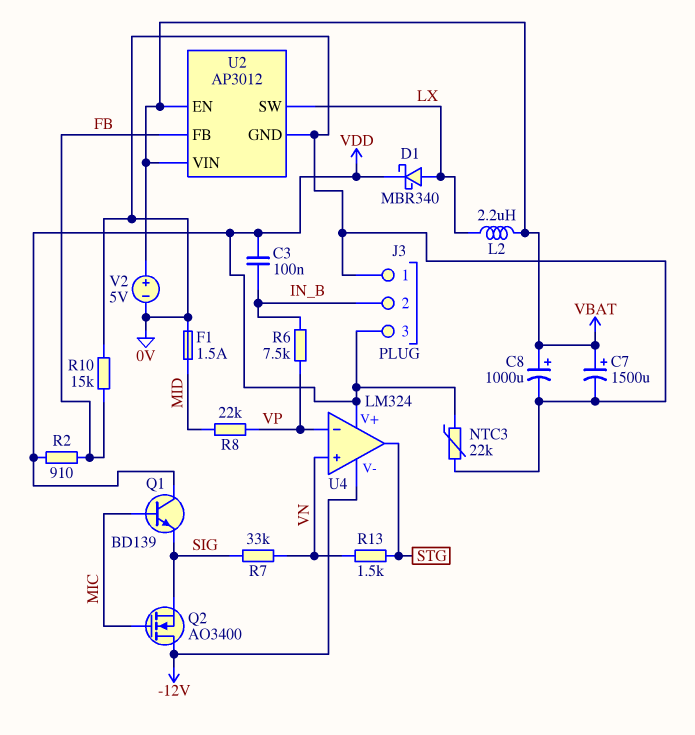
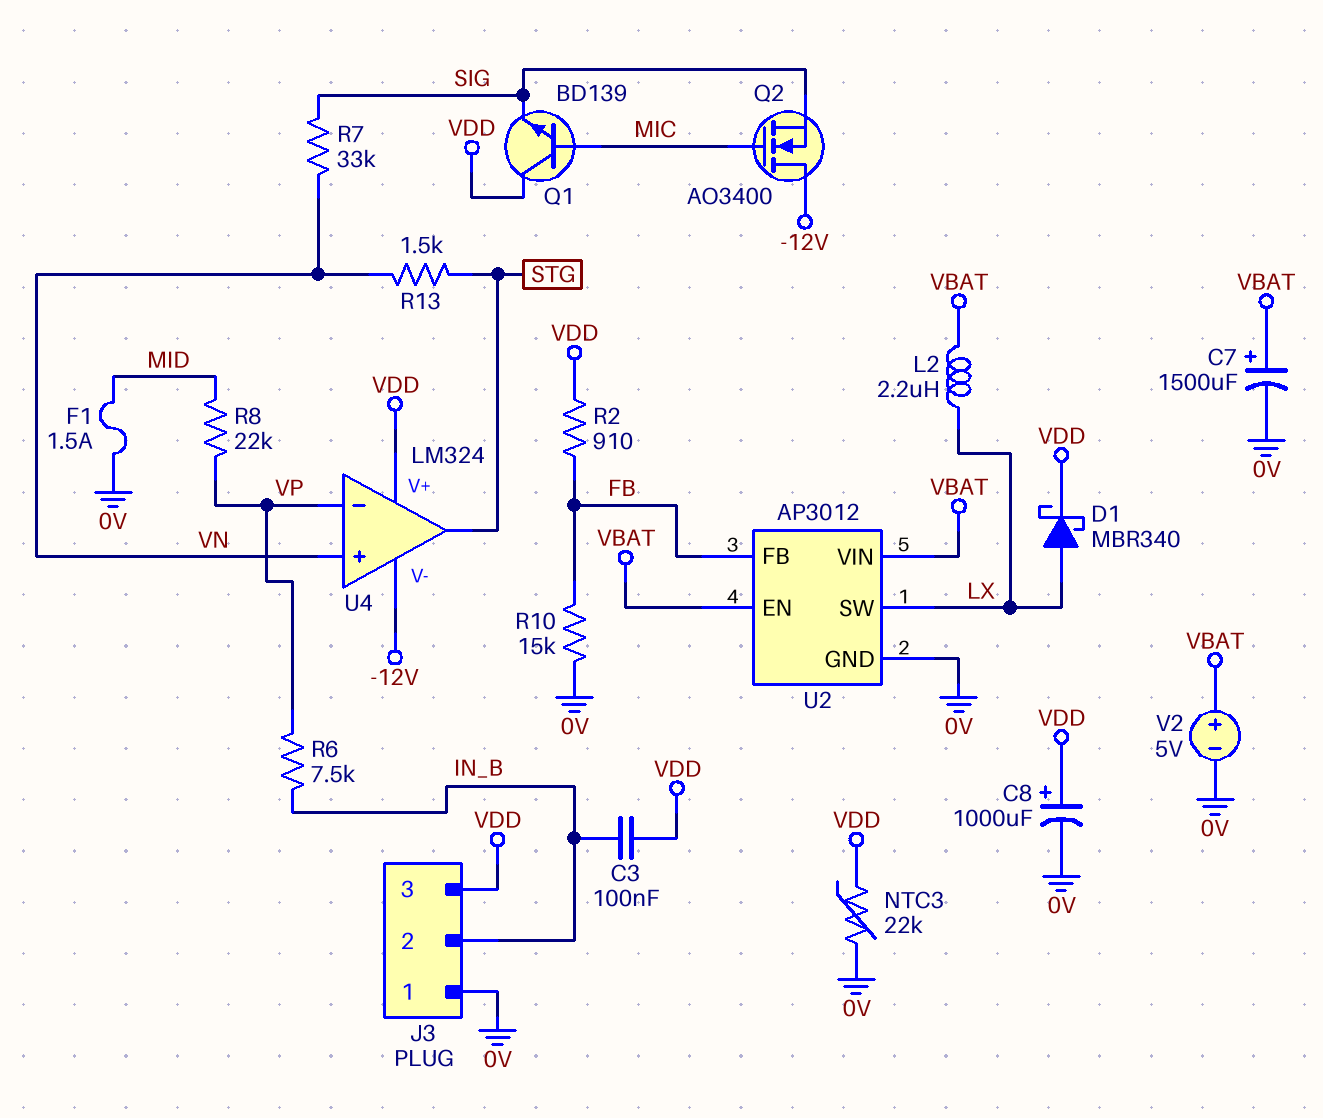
C8: 1000uF (plus VBAT, minus 0V) -> 1000uF (plus VDD, minus 0V)

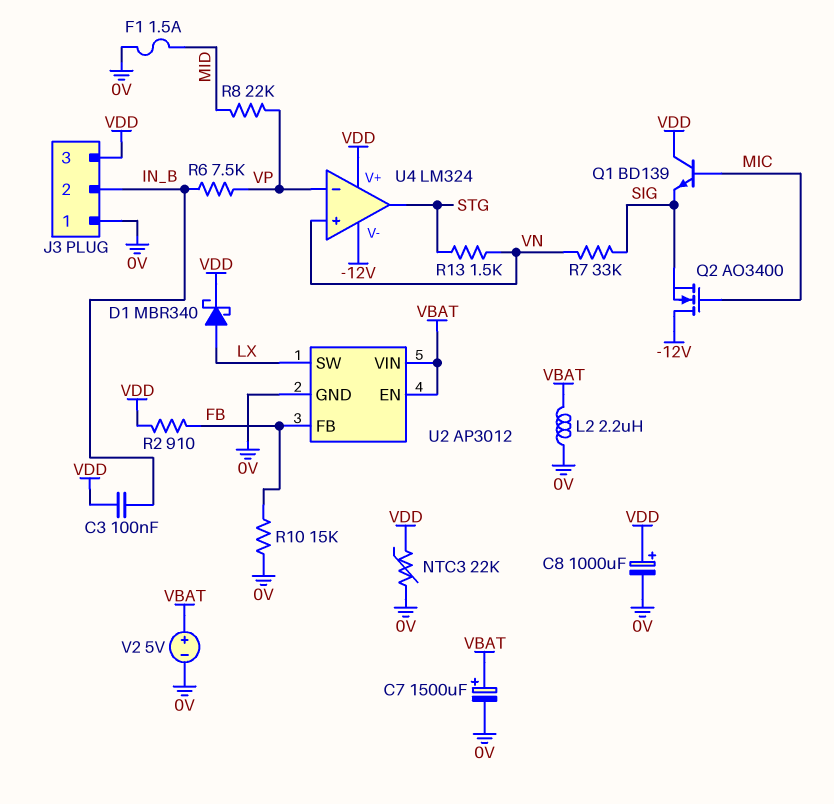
L2: 2.2uH (LX, VBAT) -> 2.2uH (0V, VBAT)

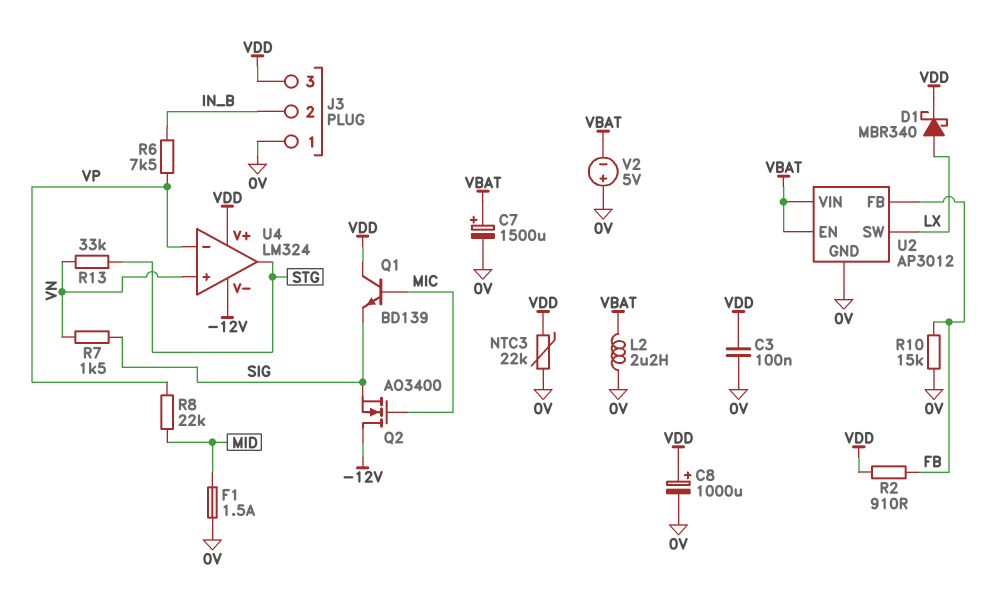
C3: 100nF (IN_B, VDD) -> 100nF (0V, VDD)
R7: 33k (SIG, VN) -> 1.5k (SIG, VN)
R13: 1.5k (STG, VN) -> 33k (STG, VN)
V2: 5V (plus VBAT, minus 0V) -> 5V (plus 0V, minus VBAT)

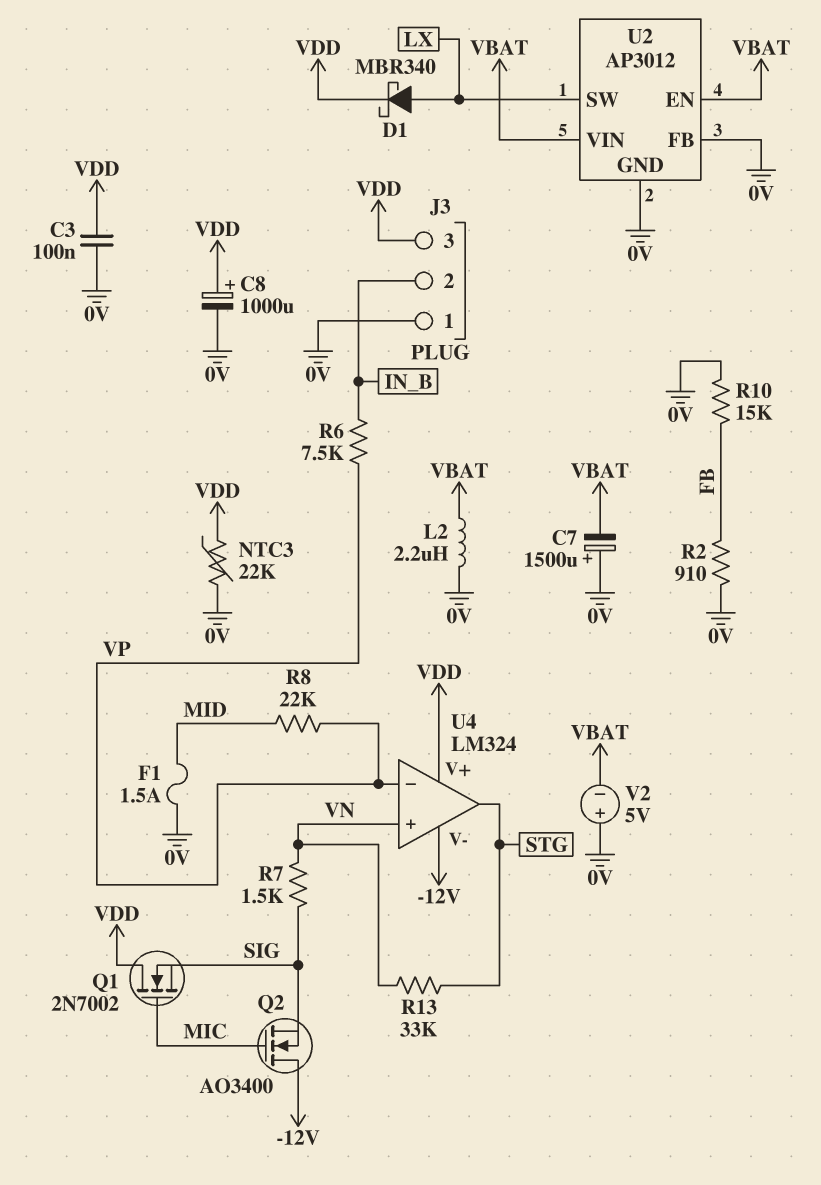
C7: 1500uF (plus VBAT, minus 0V) -> 1500uF (plus 0V, minus VBAT)
Q1: NPN BD139 (B MIC, C VDD, E SIG) -> NMOS 2N7002 (G MIC, D VDD, S SIG)
R2: 910 (FB, VDD) -> 910 (0V, FB)
U2 pin FB: FB -> 0V

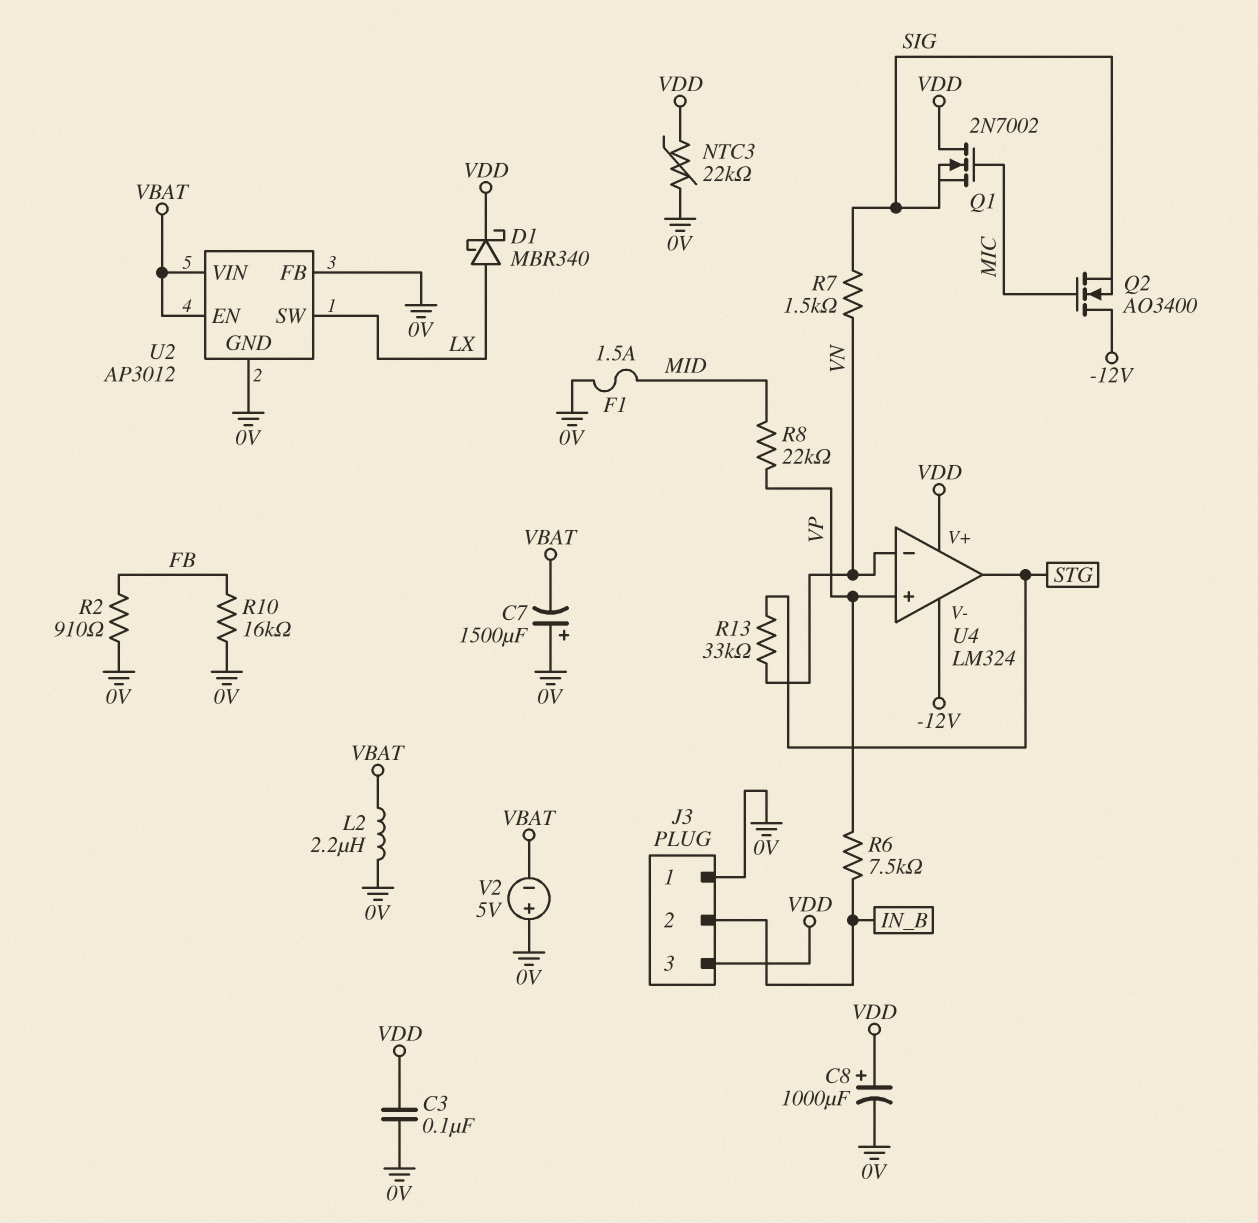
R10: 15k (0V, FB) -> 16k (0V, FB)
U4 pin in+: VN -> VP
U4 pin in-: VP -> VN

